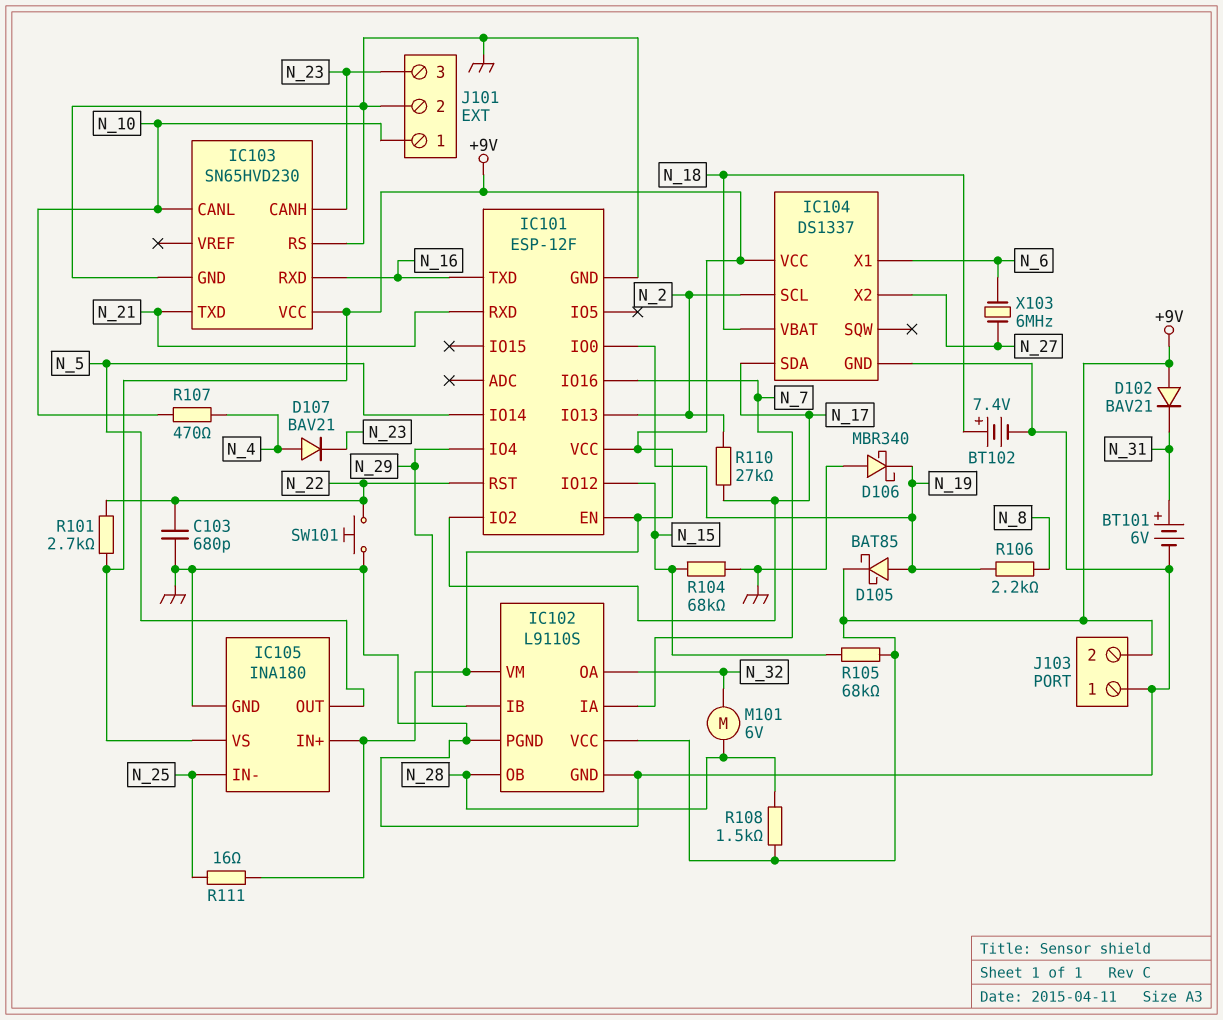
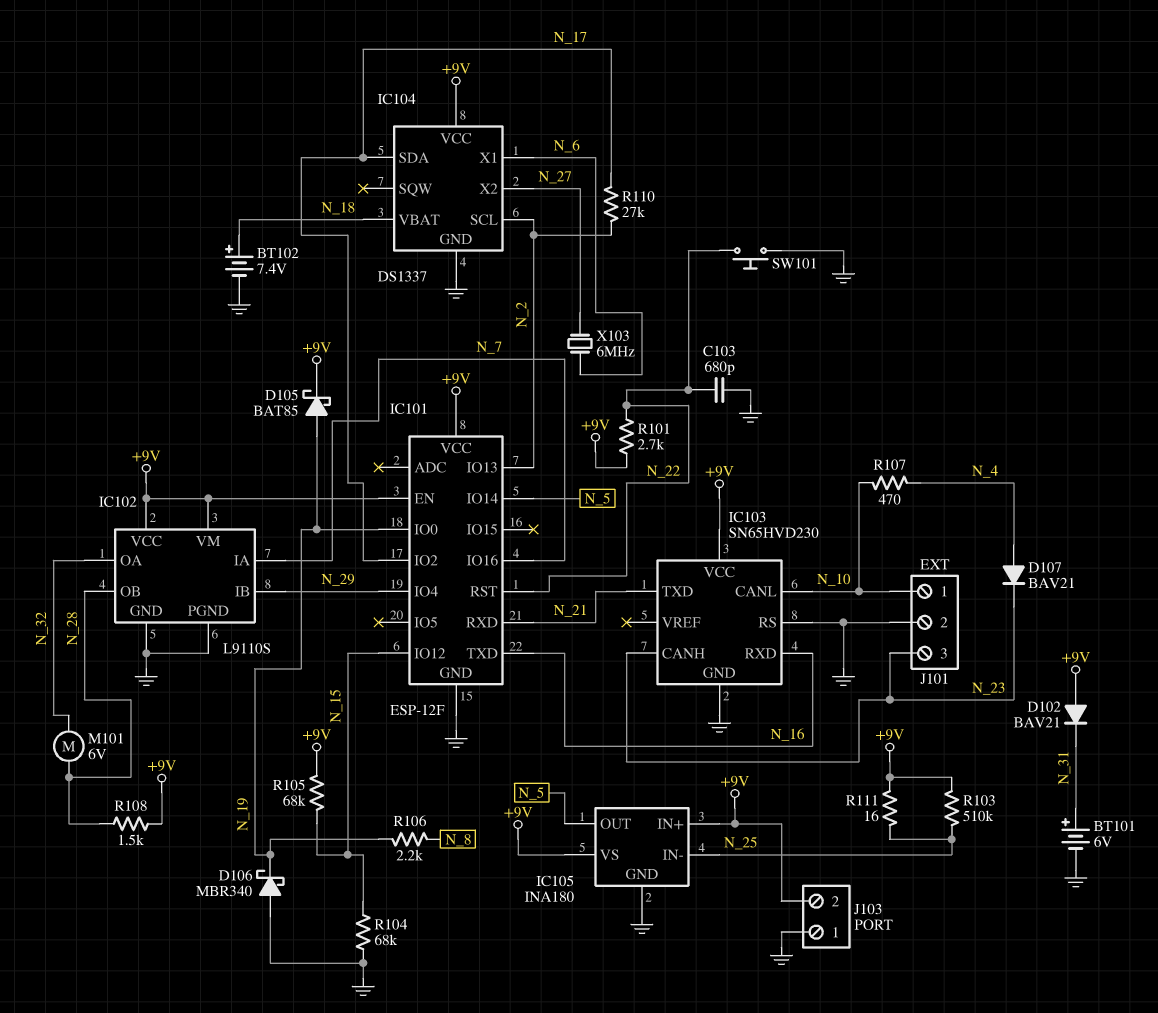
R103: none -> 510k (+9V, N_25)

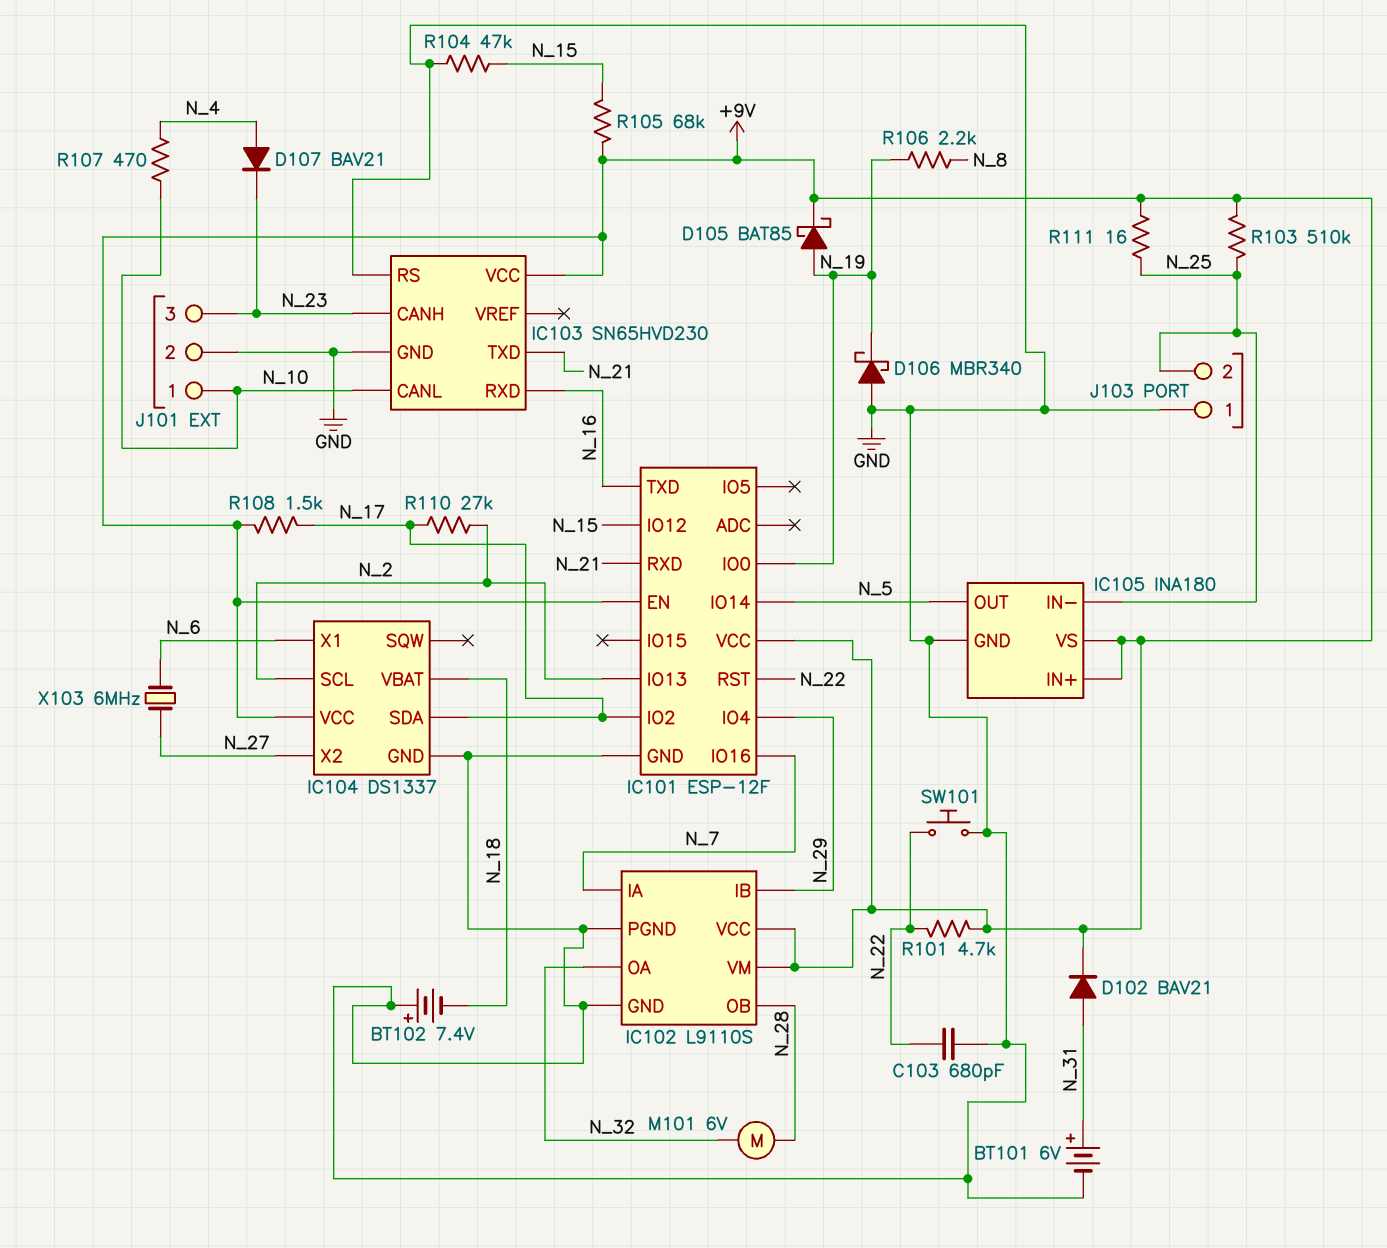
BT102: 7.4V (plus N_18, minus GND) -> 7.4V (plus GND, minus N_18)
D102: diode BAV21 (A +9V, K N_31) -> diode BAV21 (A N_31, K +9V)
J103 pin 2: +9V -> N_25
R101: 2.7k (+9V, N_22) -> 4.7k (+9V, N_22)
R104: 68k (GND, N_15) -> 47k (GND, N_15)
R108: 1.5k (+9V, N_28) -> 1.5k (+9V, N_17)

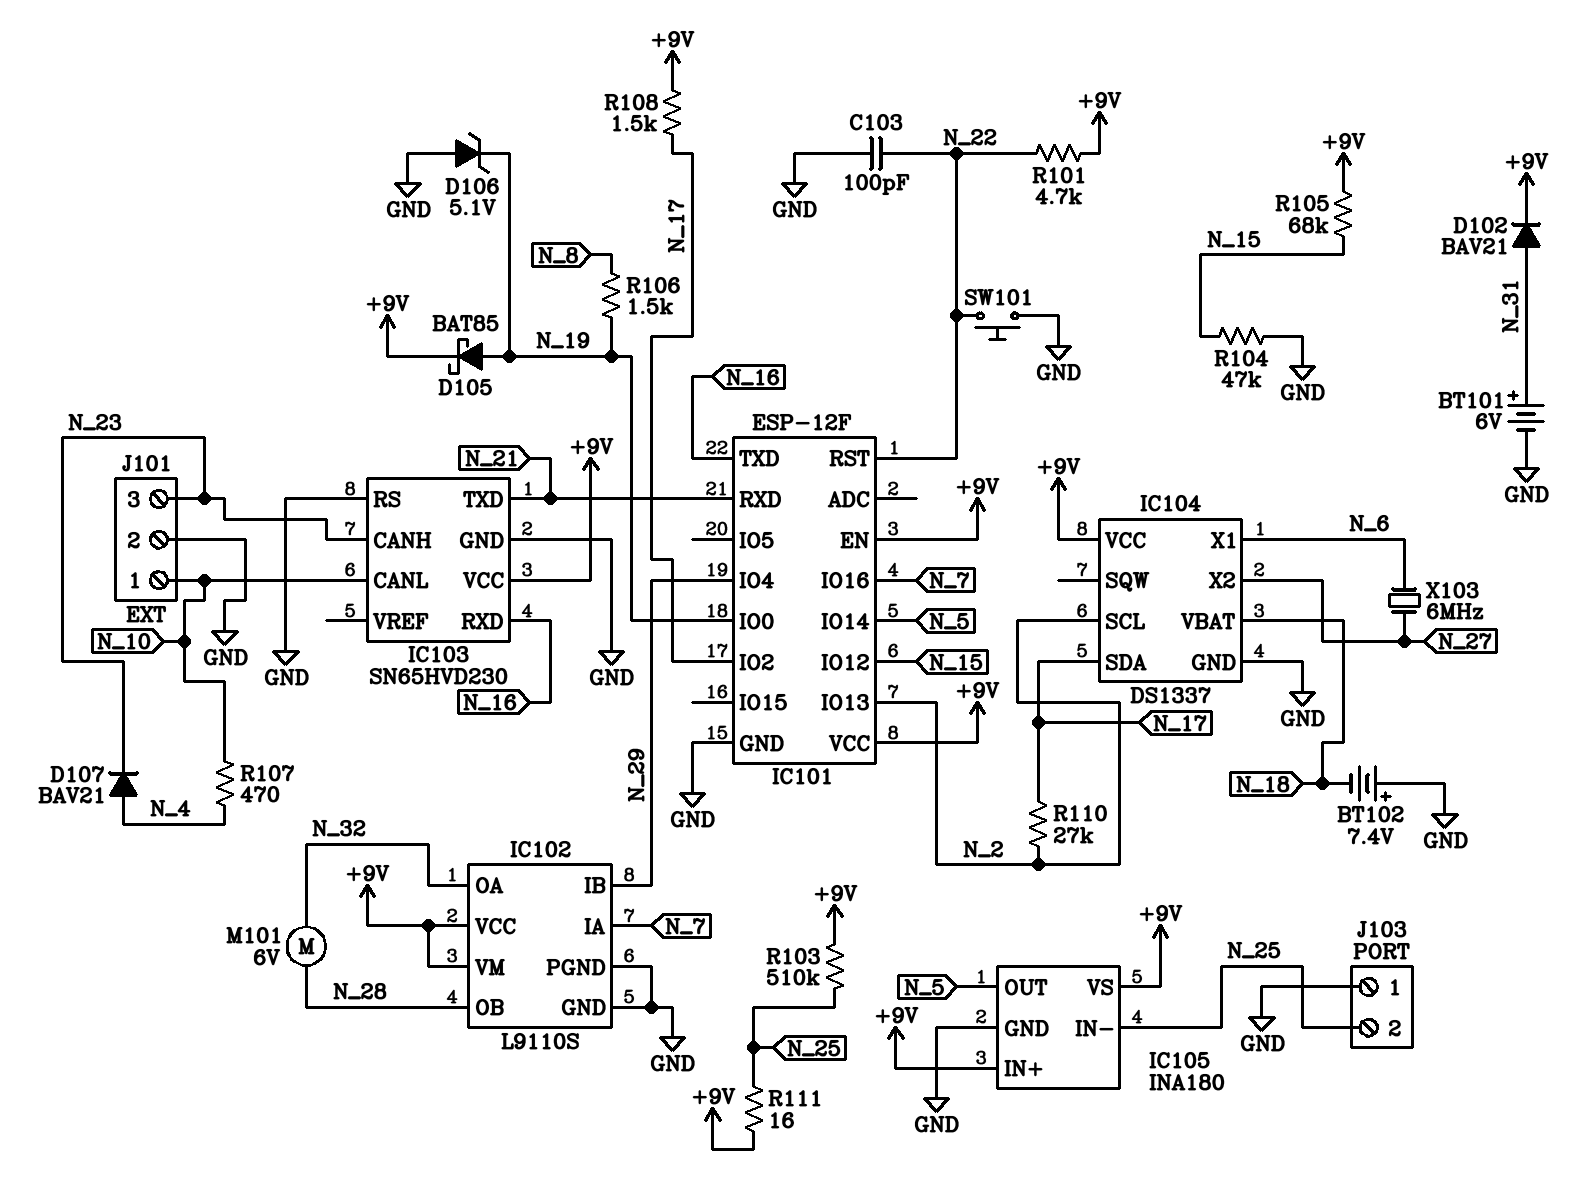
C103: 680pF (GND, N_22) -> 100pF (GND, N_22)
D106: schottky MBR340 (A GND, K N_19) -> zener 5.1V (A GND, K N_19)
R106: 2.2k (N_8, N_19) -> 1.5k (N_8, N_19)

